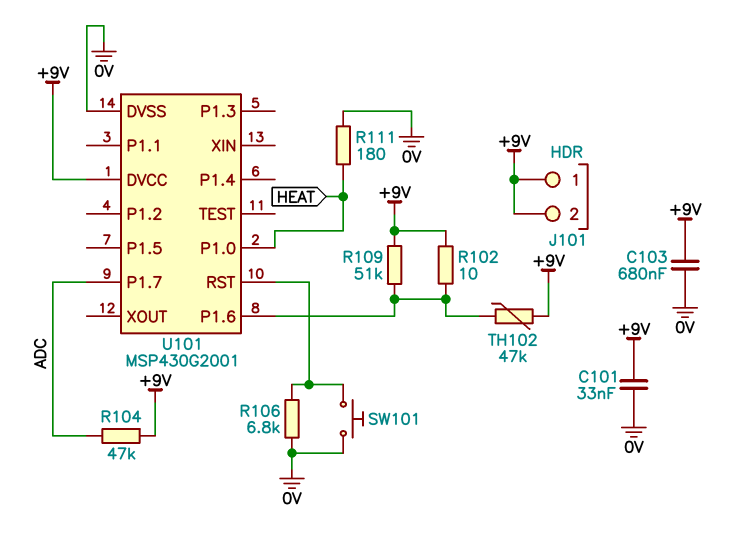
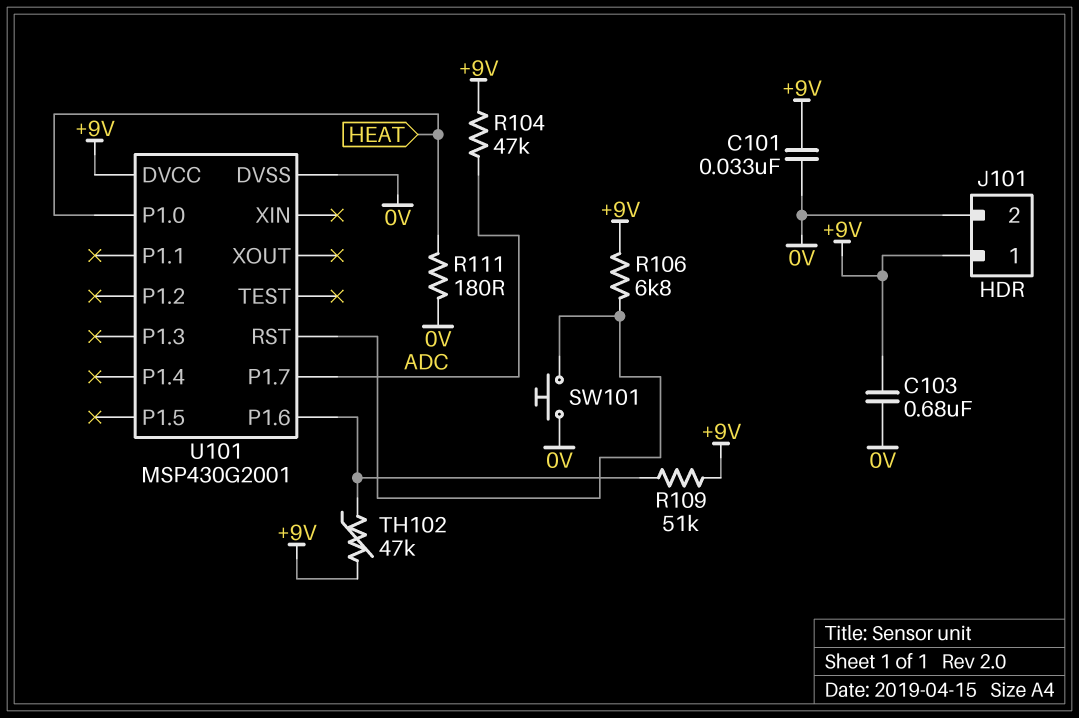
J101 pin 2: +9V -> 0V
R102: 10 (+9V, U101/P1.6) -> none
R106: 6.8k (0V, U101/RST) -> 6.8k (+9V, U101/RST)

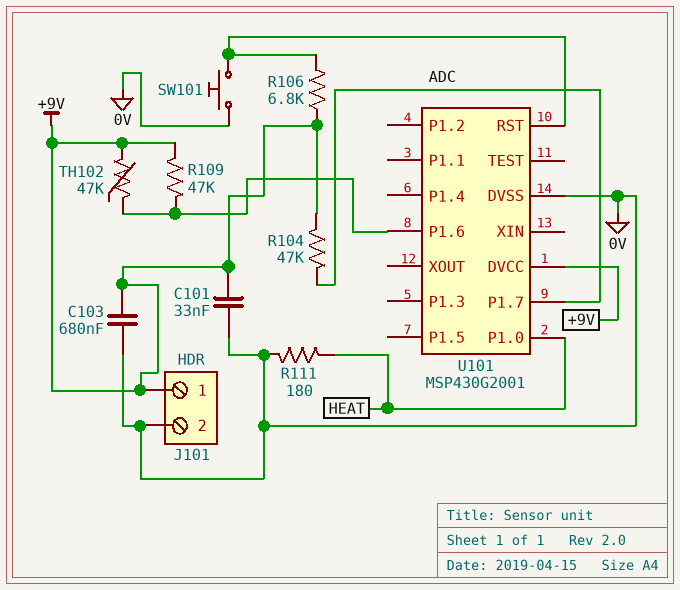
R109: 51k (+9V, U101/P1.6) -> 47k (+9V, U101/P1.6)

